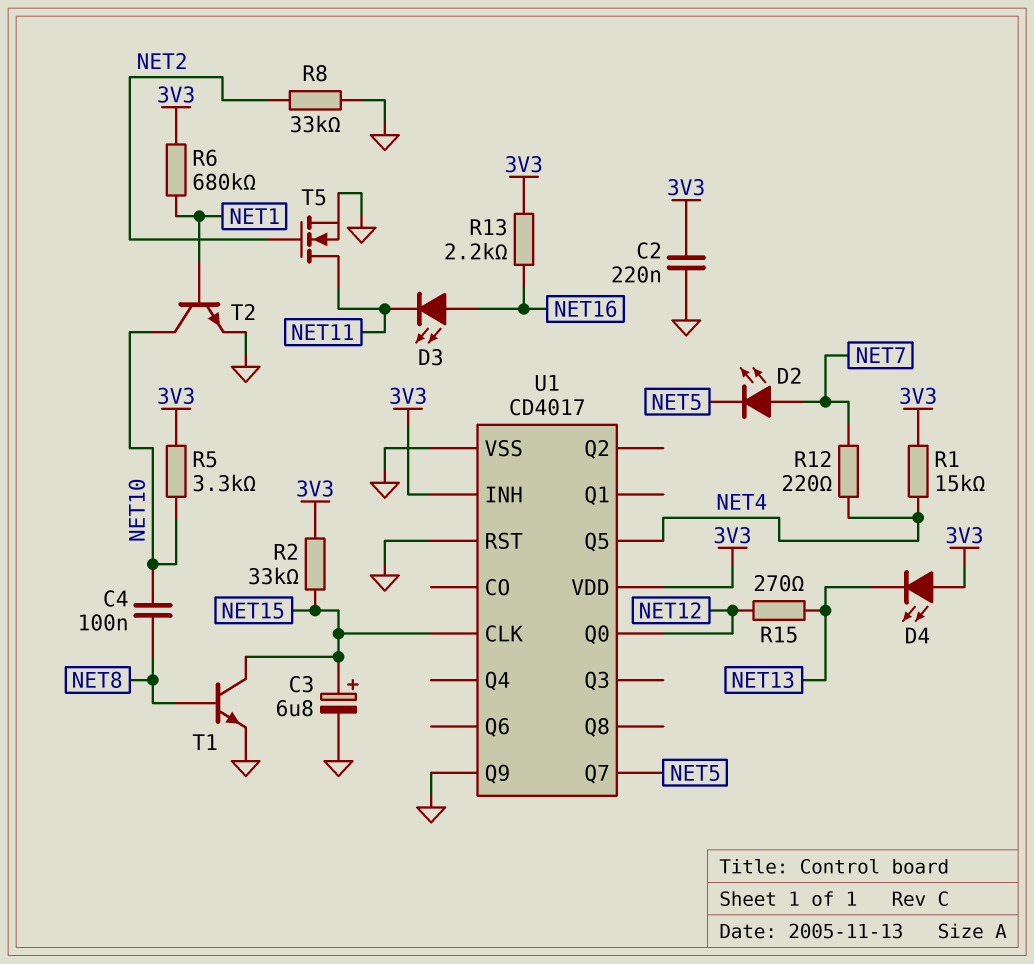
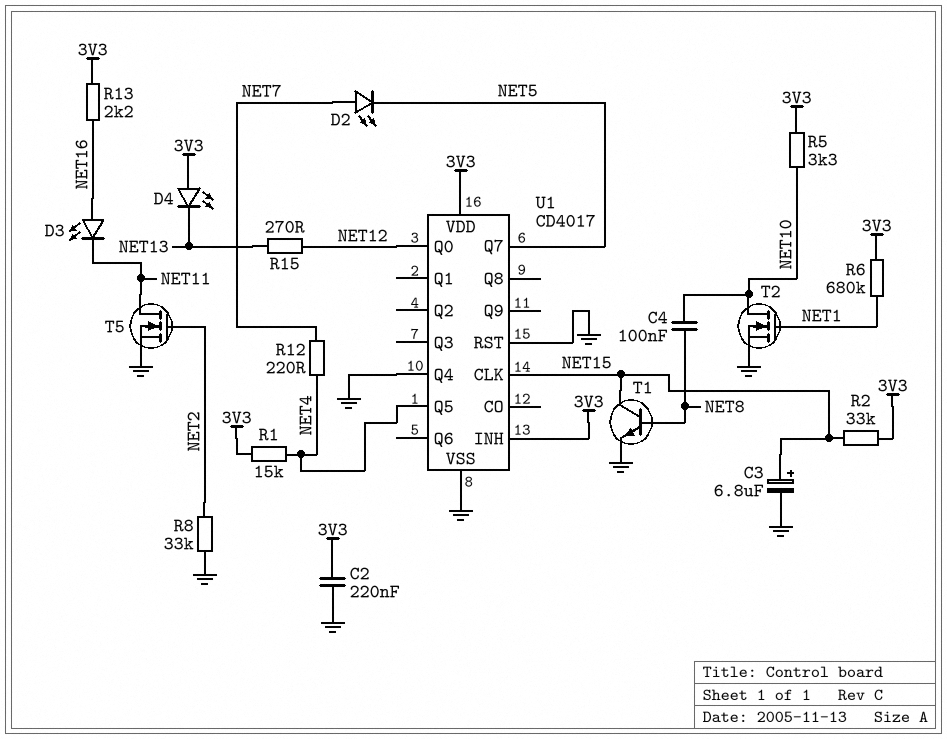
T2: NPN (B NET1, C NET10, E GND) -> NMOS (G NET1, D NET10, S GND)
U1 pin Q4: none -> GND
U1 pin Q9: GND -> none

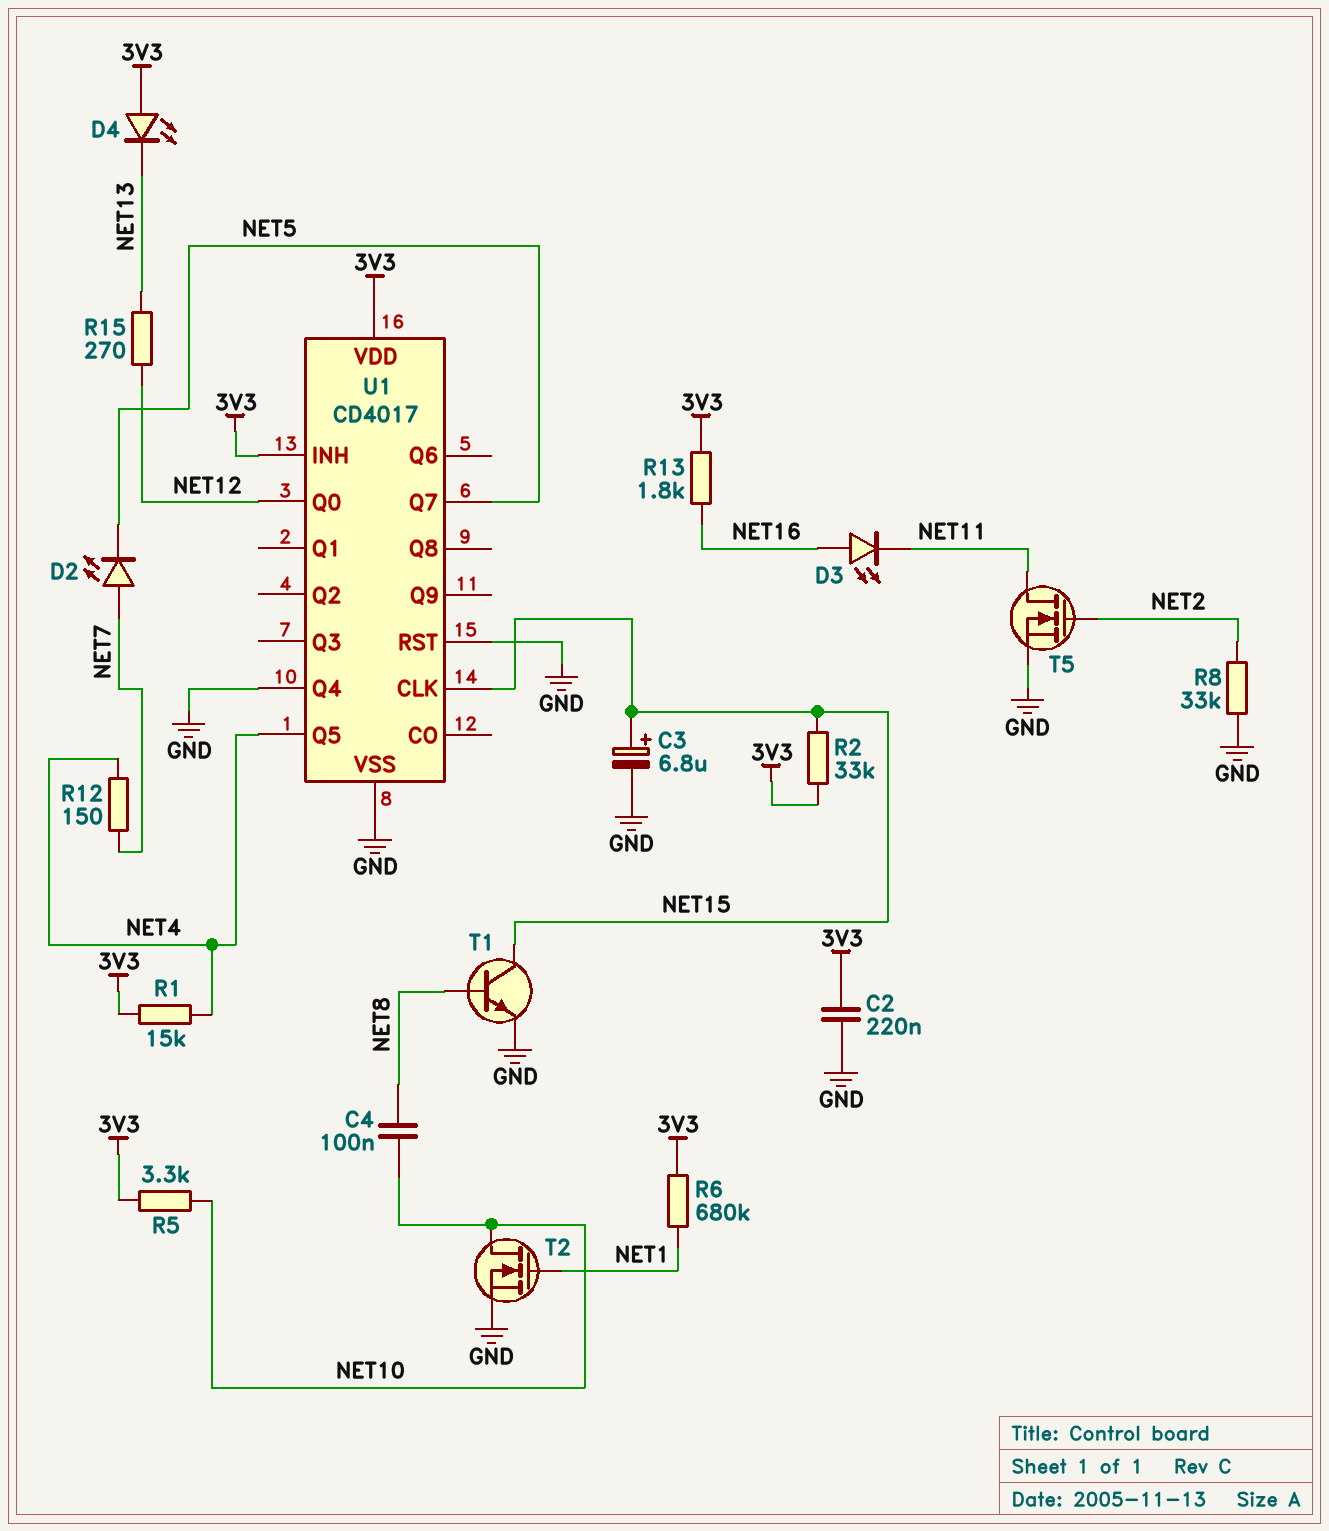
R12: 220 (NET4, NET7) -> 150 (NET4, NET7)
R13: 2.2k (3V3, NET16) -> 1.8k (3V3, NET16)

